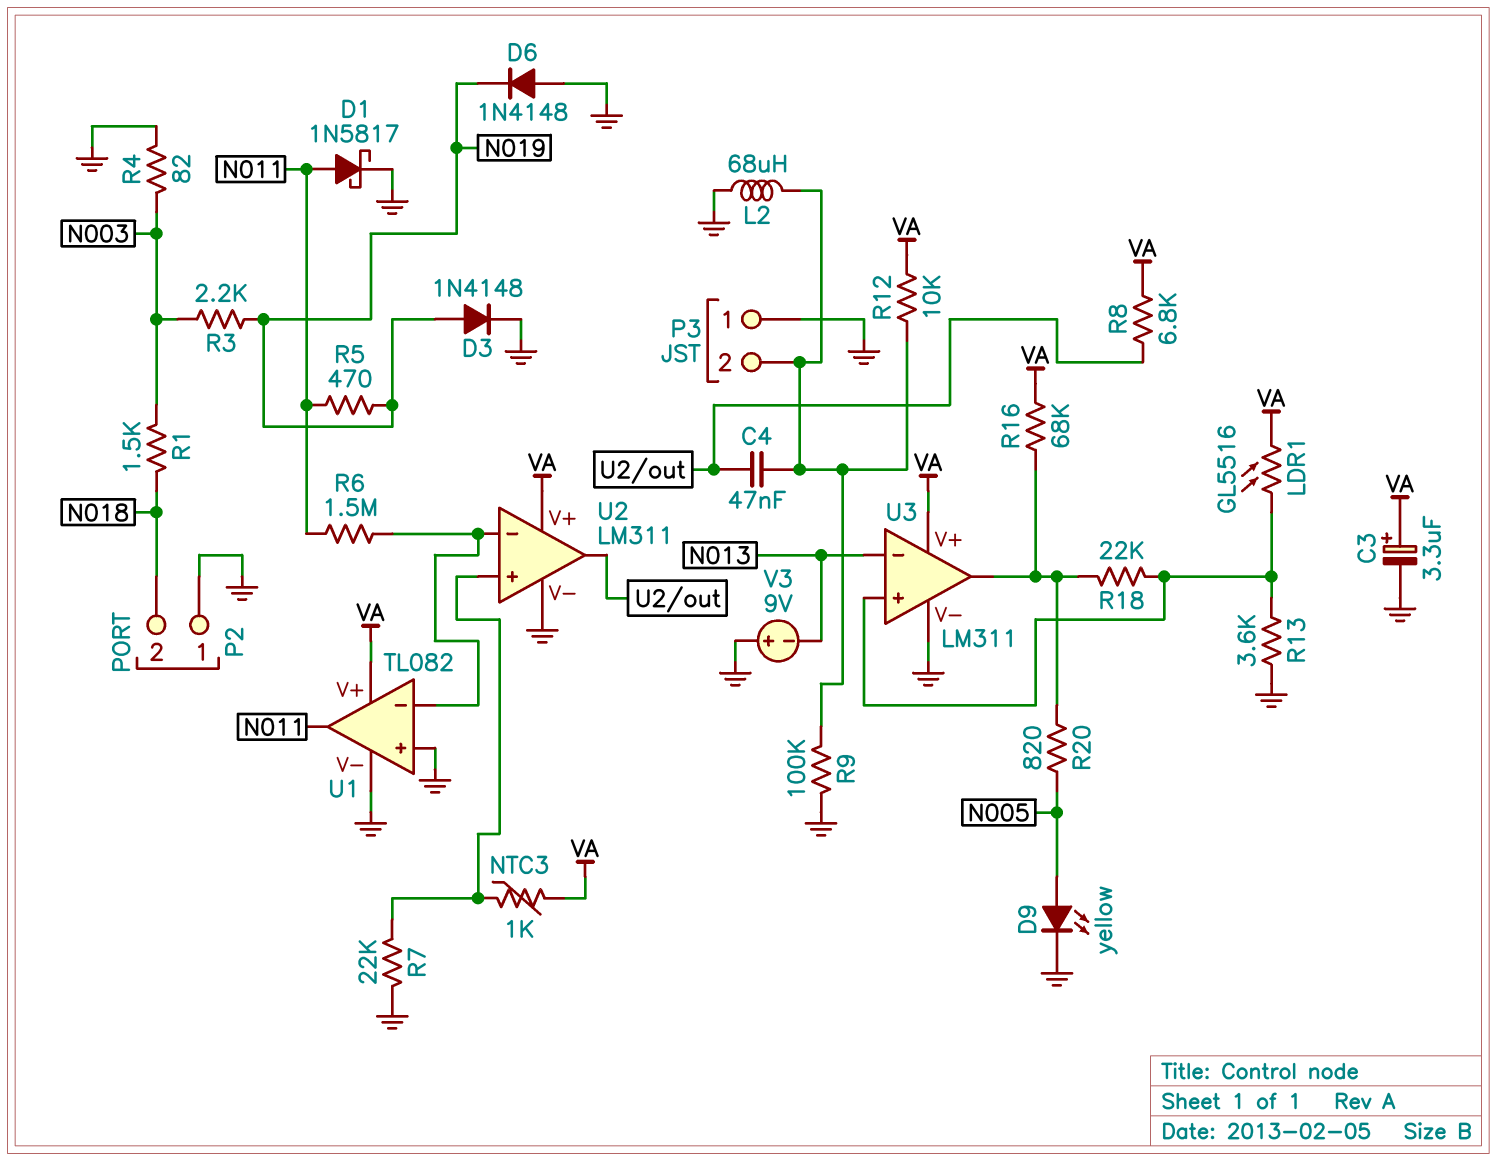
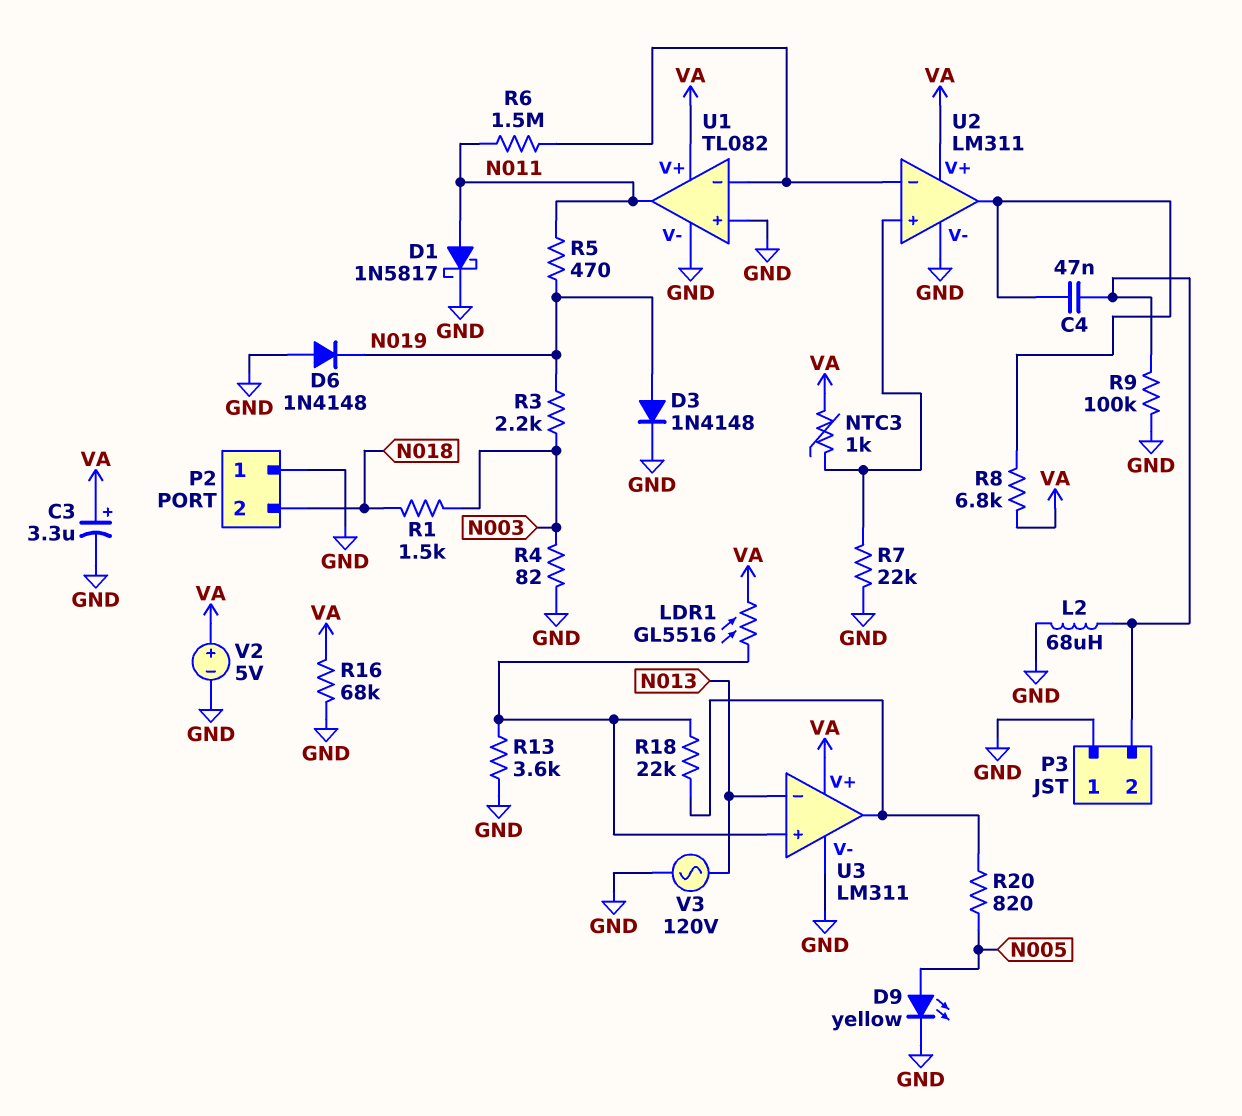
R12: 10k (P3/2, VA) -> none
R16: 68k (U3/out, VA) -> 68k (GND, VA)
V2: none -> 5V (plus VA, minus GND)
V3: 9V (plus GND, minus N013) -> AC 120V (GND, N013)

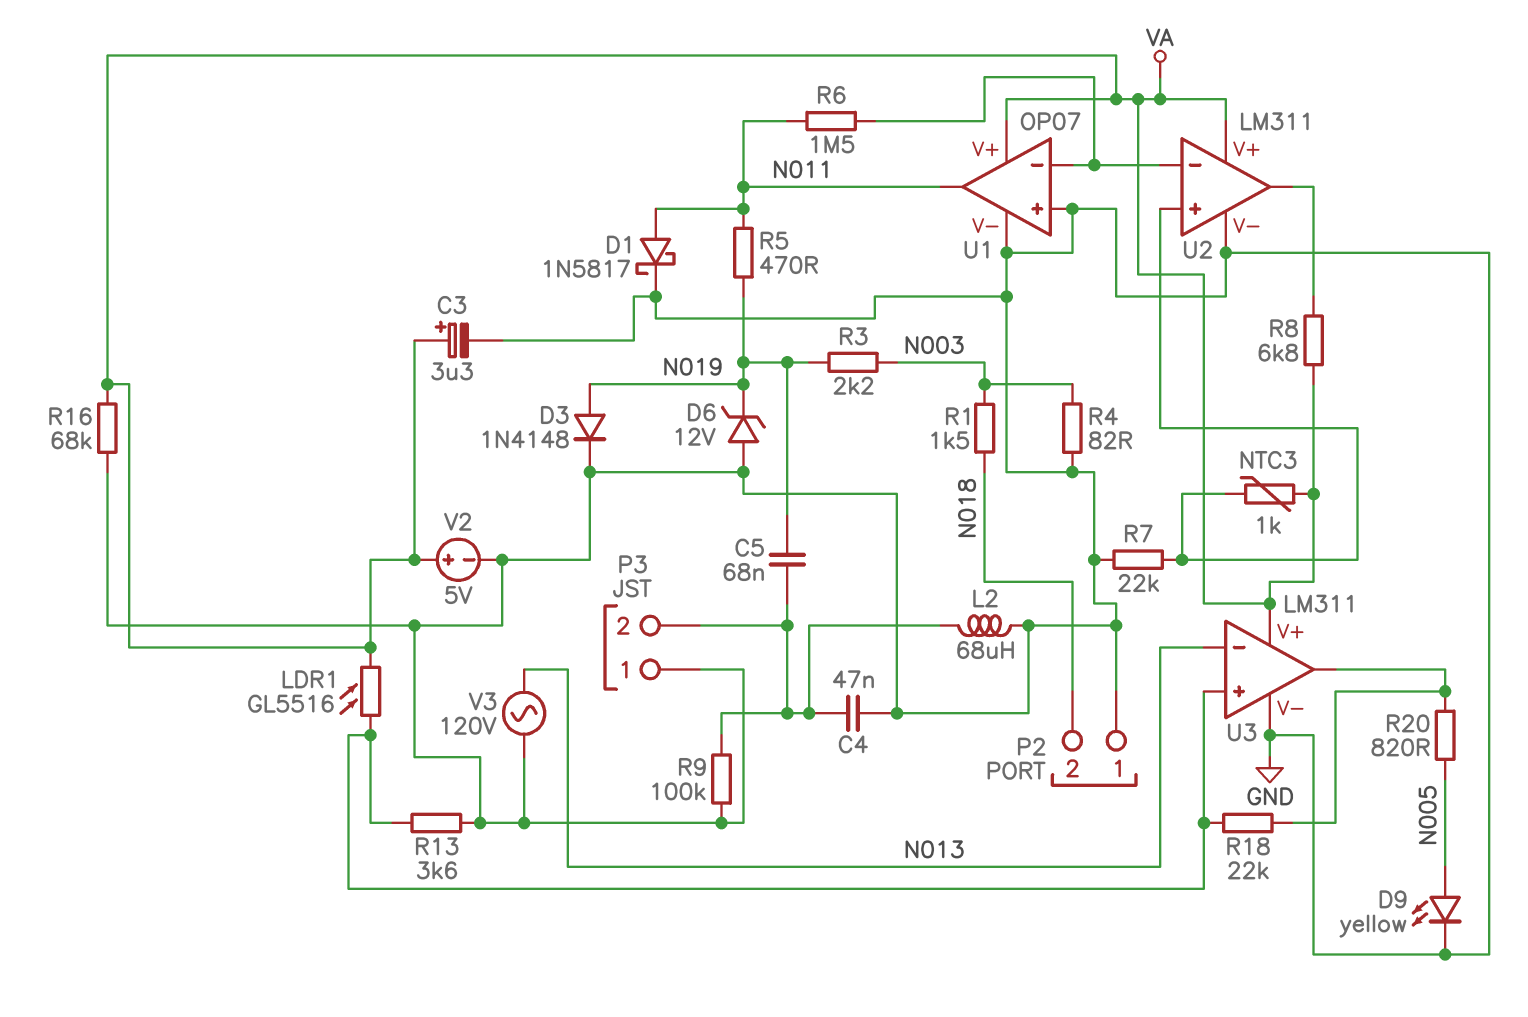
C4: 47nF (P3/2, U2/out) -> 47nF (GND, P3/2)
C5: none -> 68nF (N019, P3/2)
D6: diode 1N4148 (A GND, K N019) -> zener 12V (A GND, K N019)
U1: TL082 -> OP07

